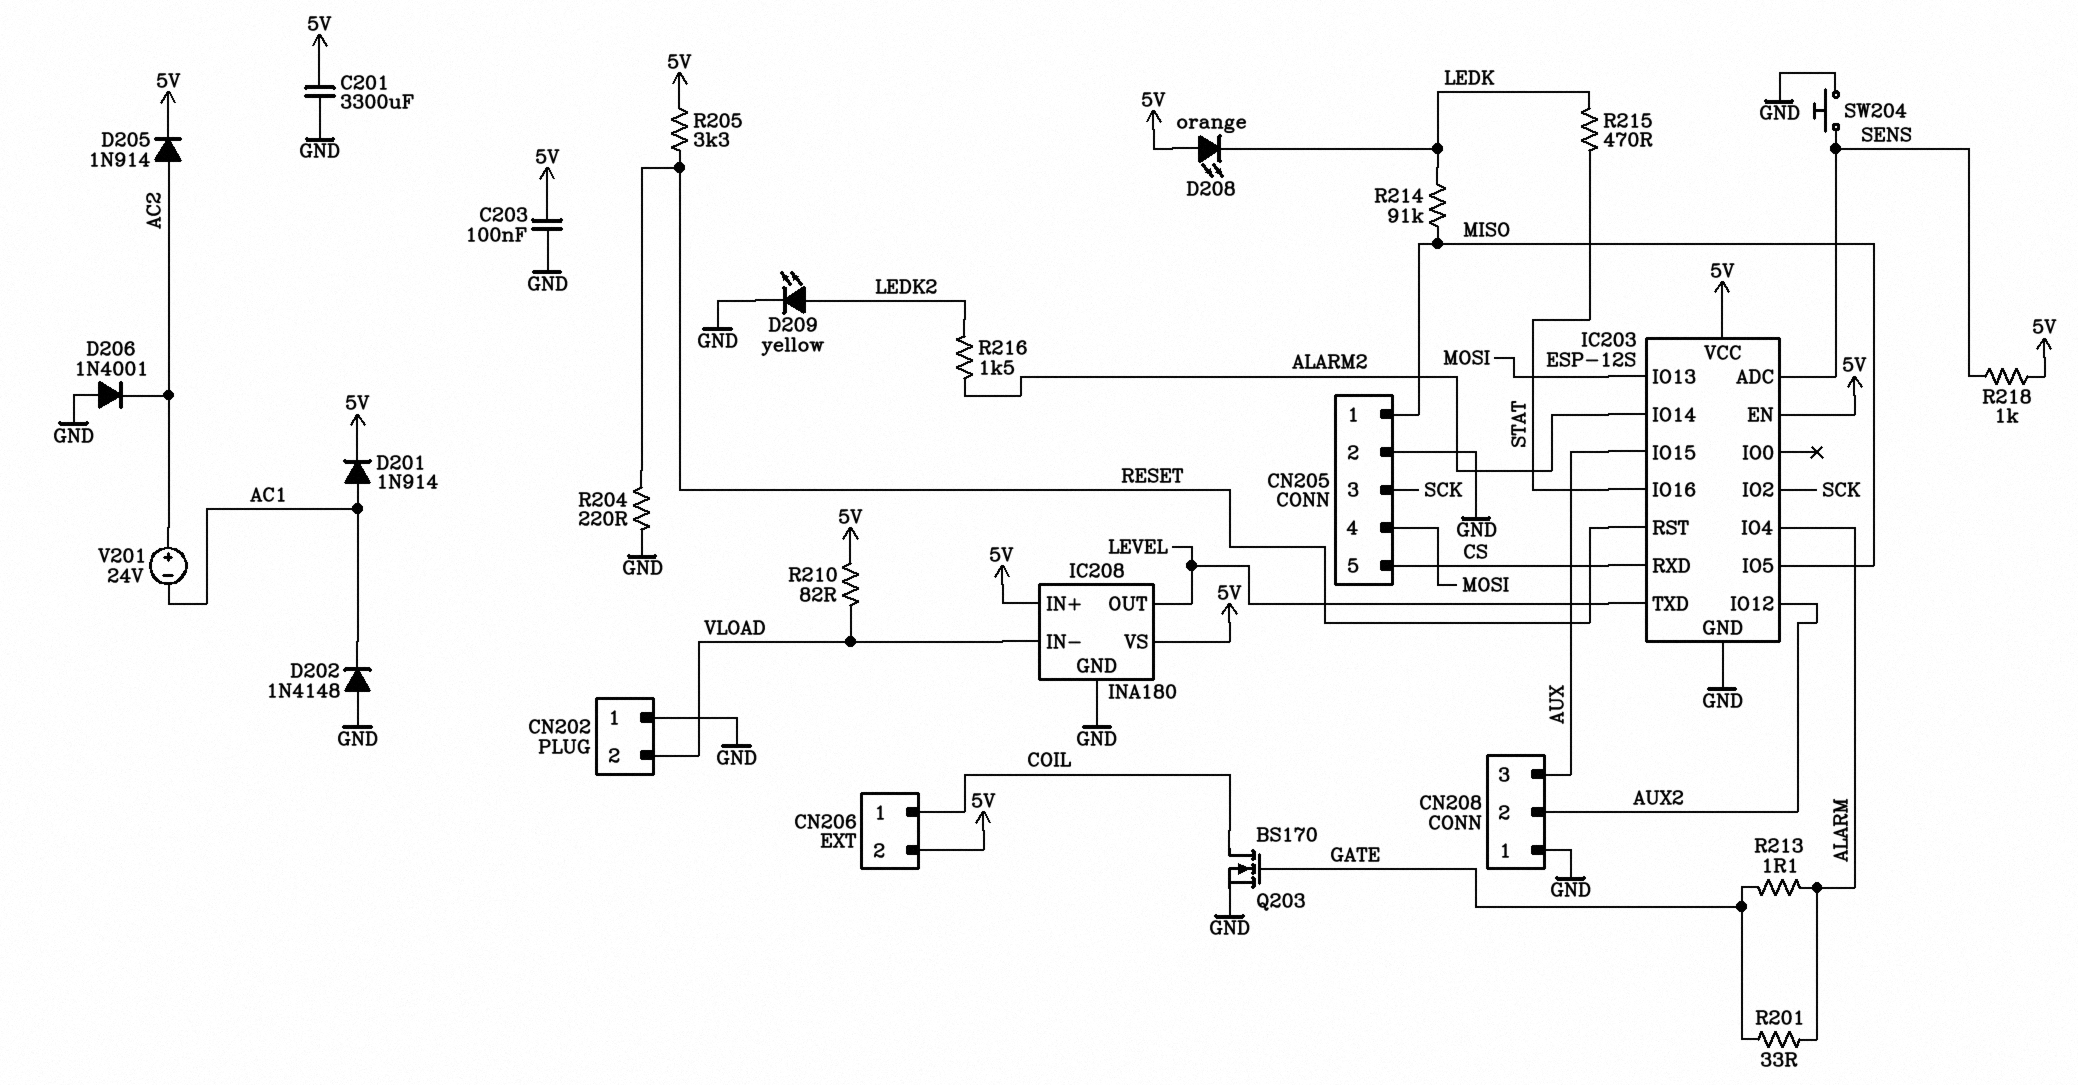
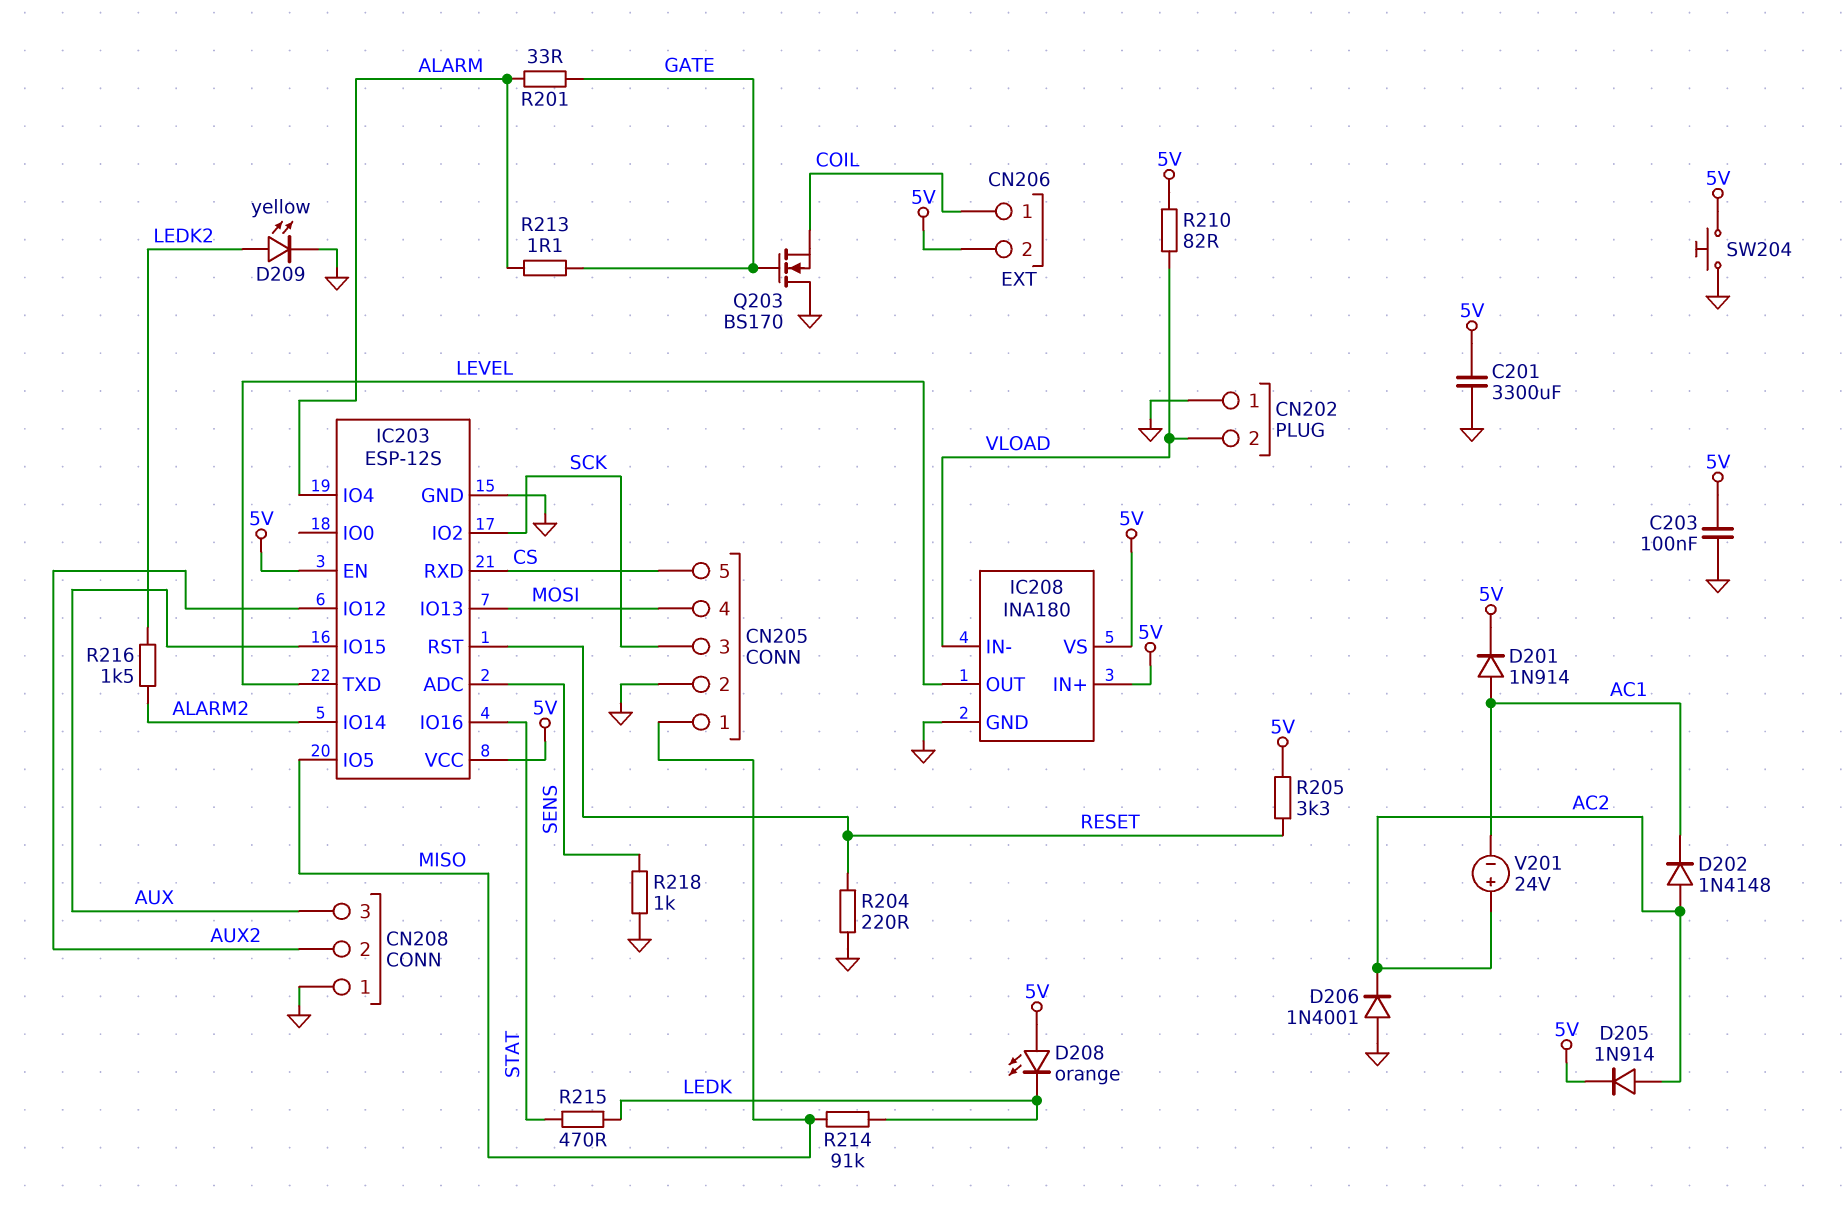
D202: diode 1N4148 (A GND, K AC1) -> diode 1N4148 (A AC2, K AC1)
Q203: NMOS BS170 (G GATE, D COIL, S GND) -> NMOS BS170 (G GATE, D GND, S COIL)
R218: 1k (5V, SENS) -> 1k (GND, SENS)
SW204: button (GND, SENS) -> button (5V, GND)

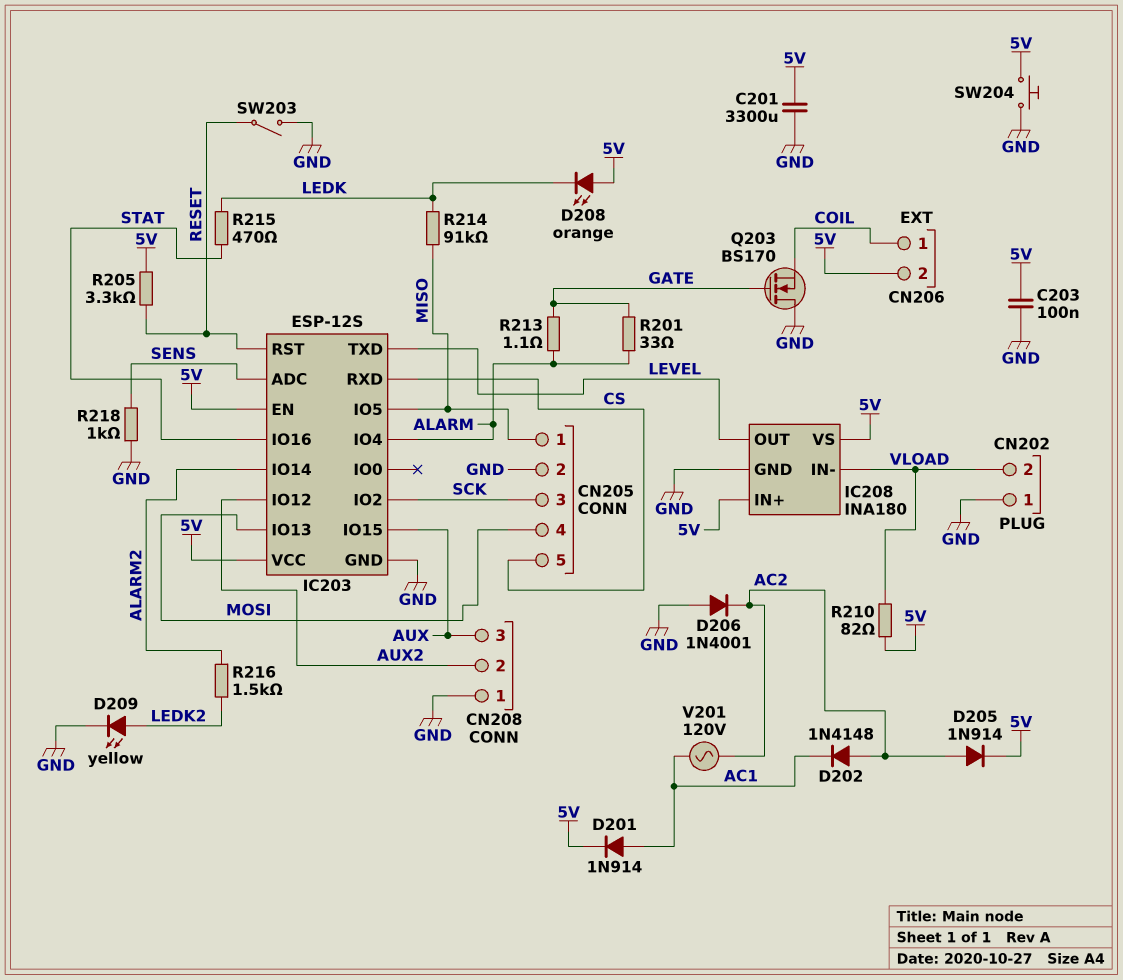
R204: 220 (GND, RESET) -> none
SW203: none -> switch (GND, RESET)
V201: 24V (plus AC2, minus AC1) -> AC 120V (AC1, AC2)

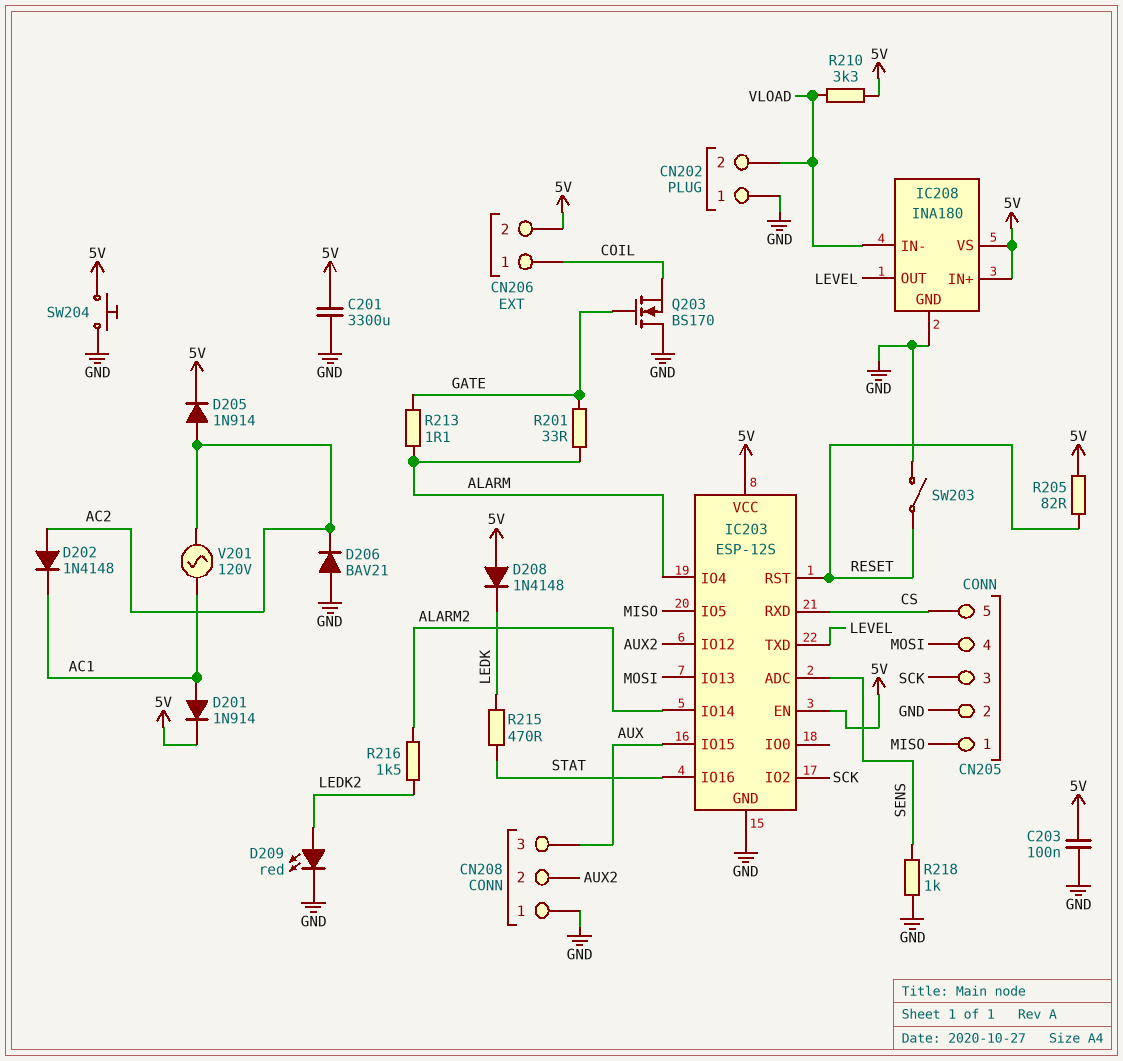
D206: diode 1N4001 (A GND, K AC2) -> diode BAV21 (A GND, K AC2)
D208: LED orange (A 5V, K LEDK) -> diode 1N4148 (A 5V, K LEDK)
D209: LED yellow (A LEDK2, K GND) -> LED red (A LEDK2, K GND)
R205: 3.3k (5V, RESET) -> 82 (5V, RESET)
R210: 82 (5V, VLOAD) -> 3.3k (5V, VLOAD)
R214: 91k (LEDK, MISO) -> none

